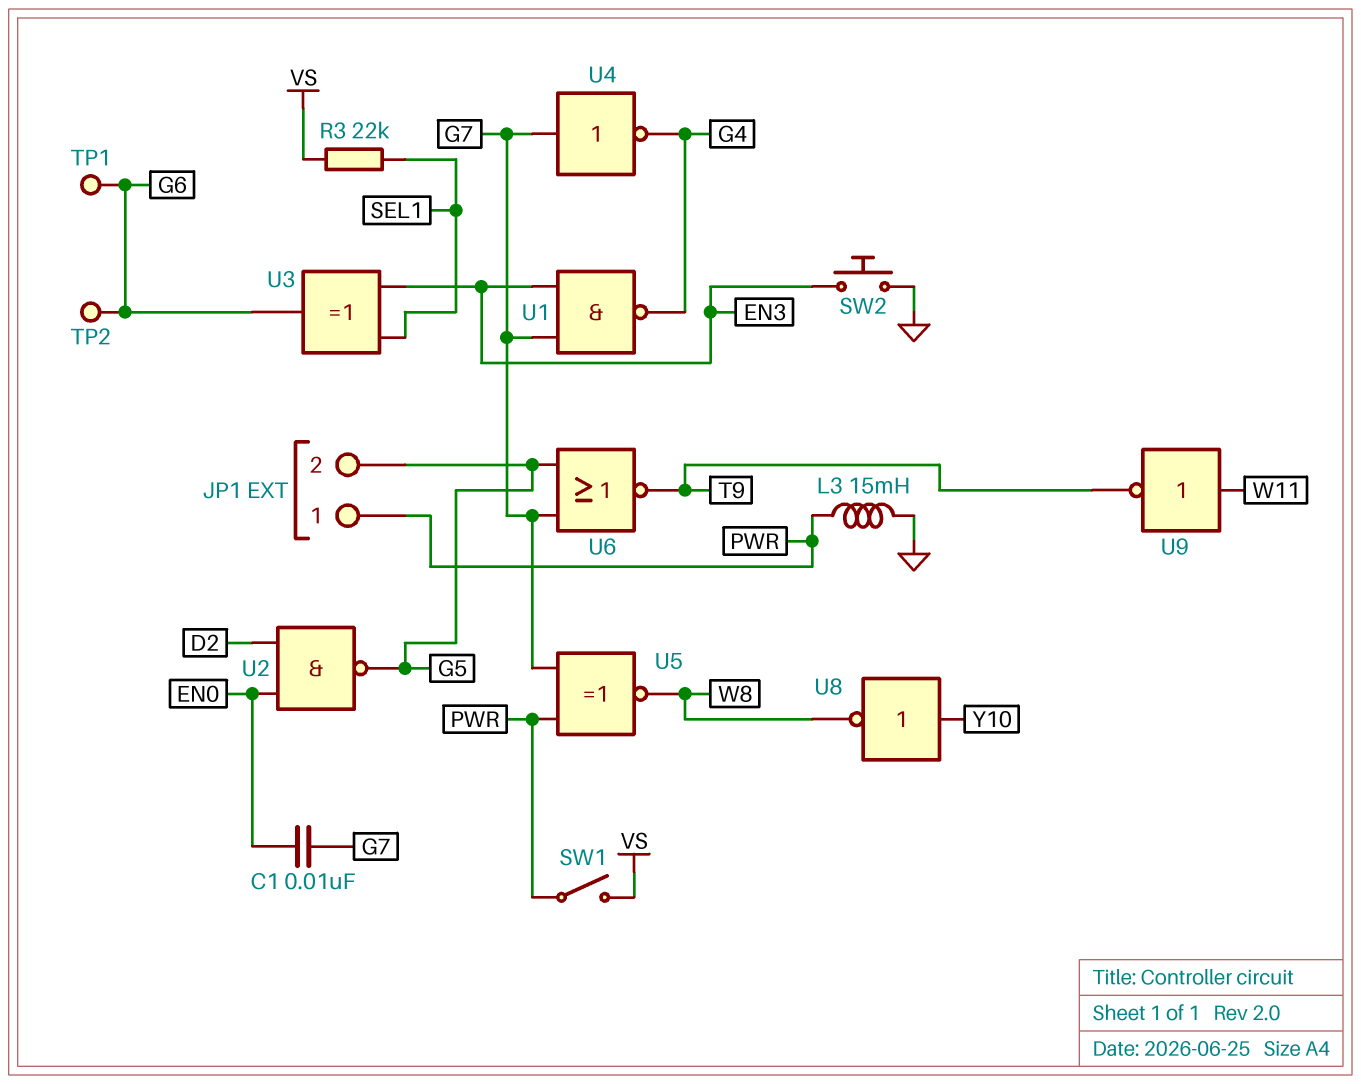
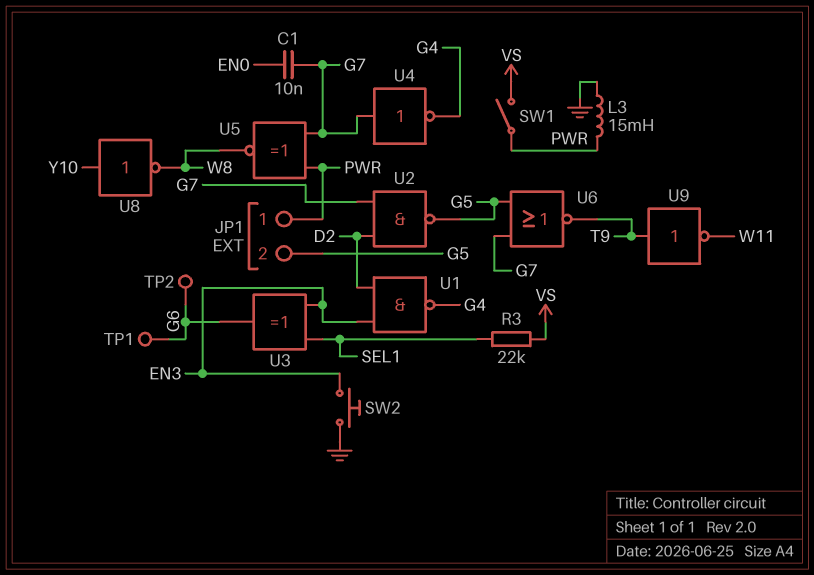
U1: NAND (in EN3, in G7, out G4) -> NAND (in D2, in EN3, out G4)
U2: NAND (in D2, in EN0, out G5) -> NAND (in D2, in G7, out G5)
U9: NOT (in W11, out T9) -> NOT (in T9, out W11)

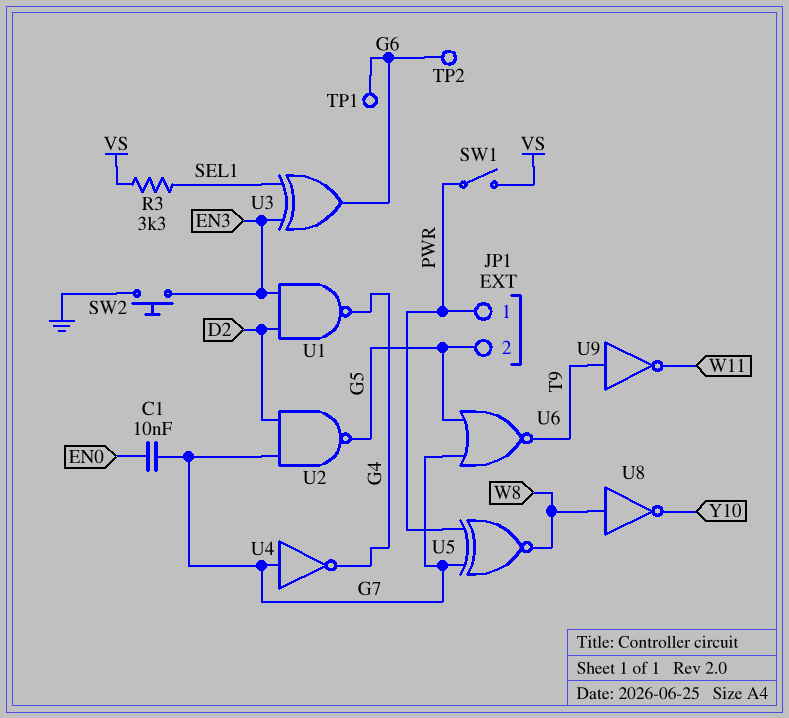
L3: 15mH (GND, PWR) -> none
R3: 22k (SEL1, VS) -> 3.3k (SEL1, VS)
U8: NOT (in Y10, out W8) -> NOT (in W8, out Y10)

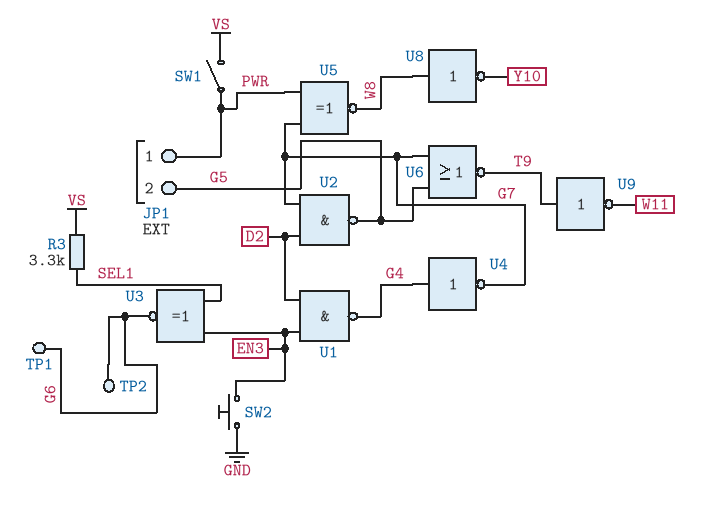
C1: 10nF (EN0, G7) -> none
U3: XOR (in EN3, in SEL1, out G6) -> XNOR (in EN3, in SEL1, out G6)
U4: NOT (in G7, out G4) -> NOT (in G4, out G7)

